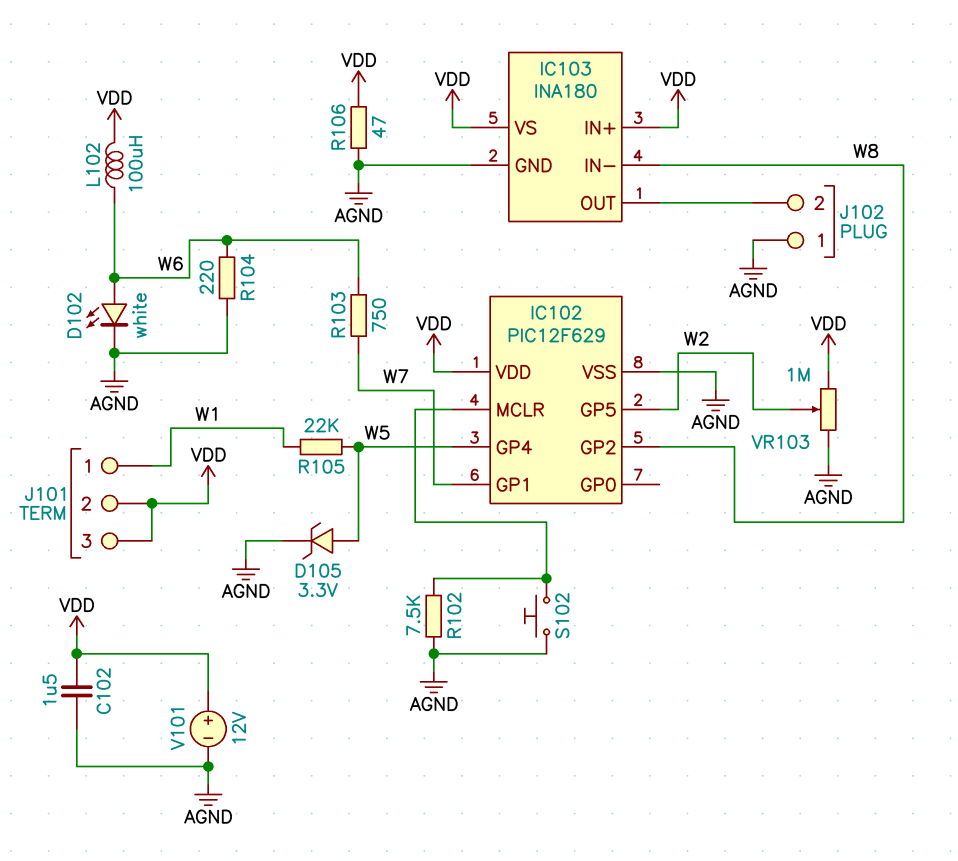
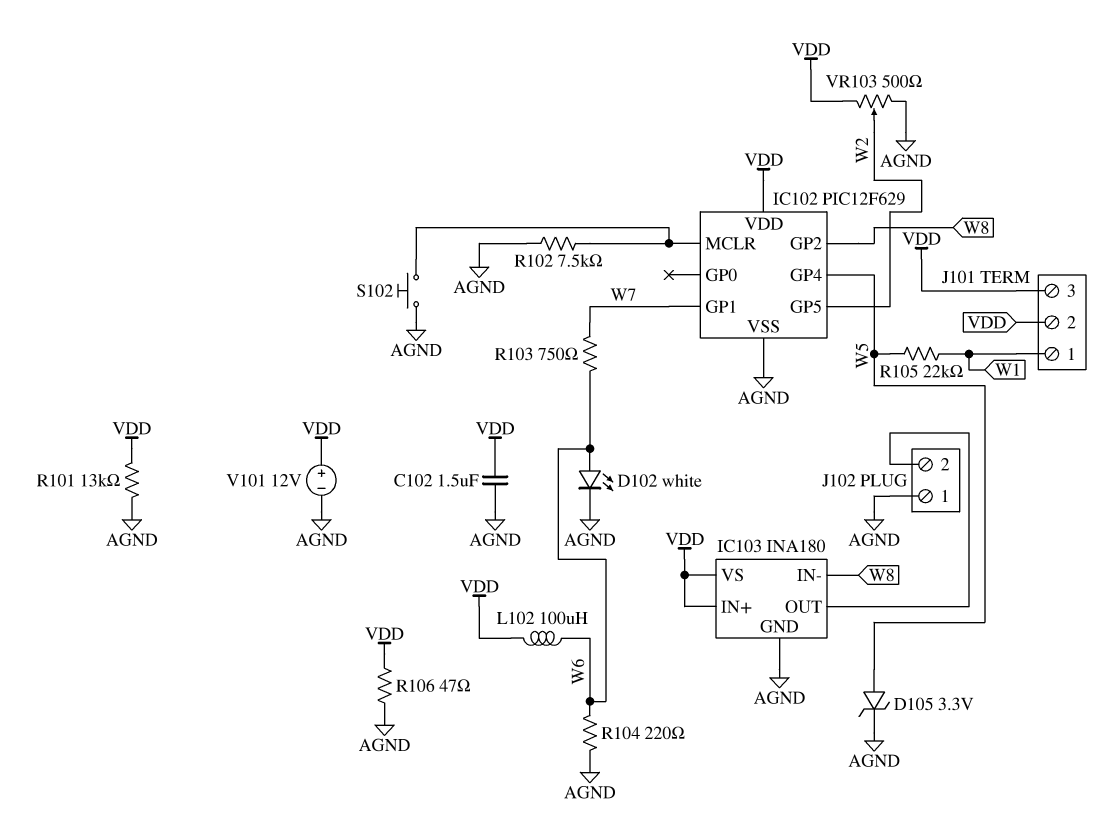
R101: none -> 13k (AGND, VDD)
VR103: 1M (AGND, VDD, wiper W2) -> 500 (AGND, VDD, wiper W2)

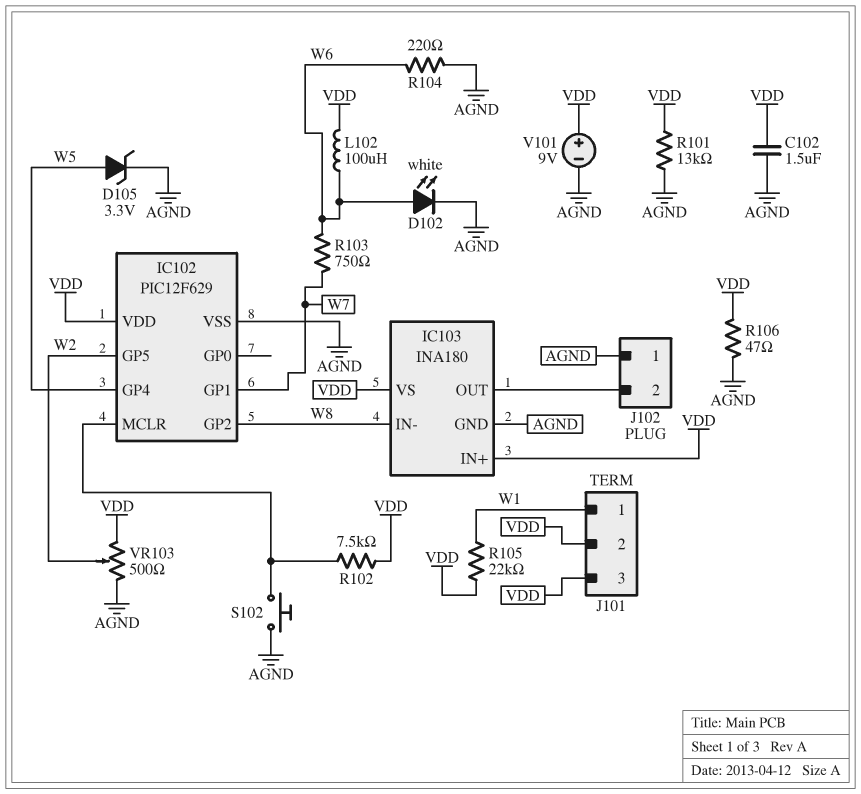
R102: 7.5k (AGND, IC102/MCLR) -> 7.5k (IC102/MCLR, VDD)
R105: 22k (W1, W5) -> 22k (VDD, W1)
V101: 12V (plus VDD, minus AGND) -> 9V (plus VDD, minus AGND)

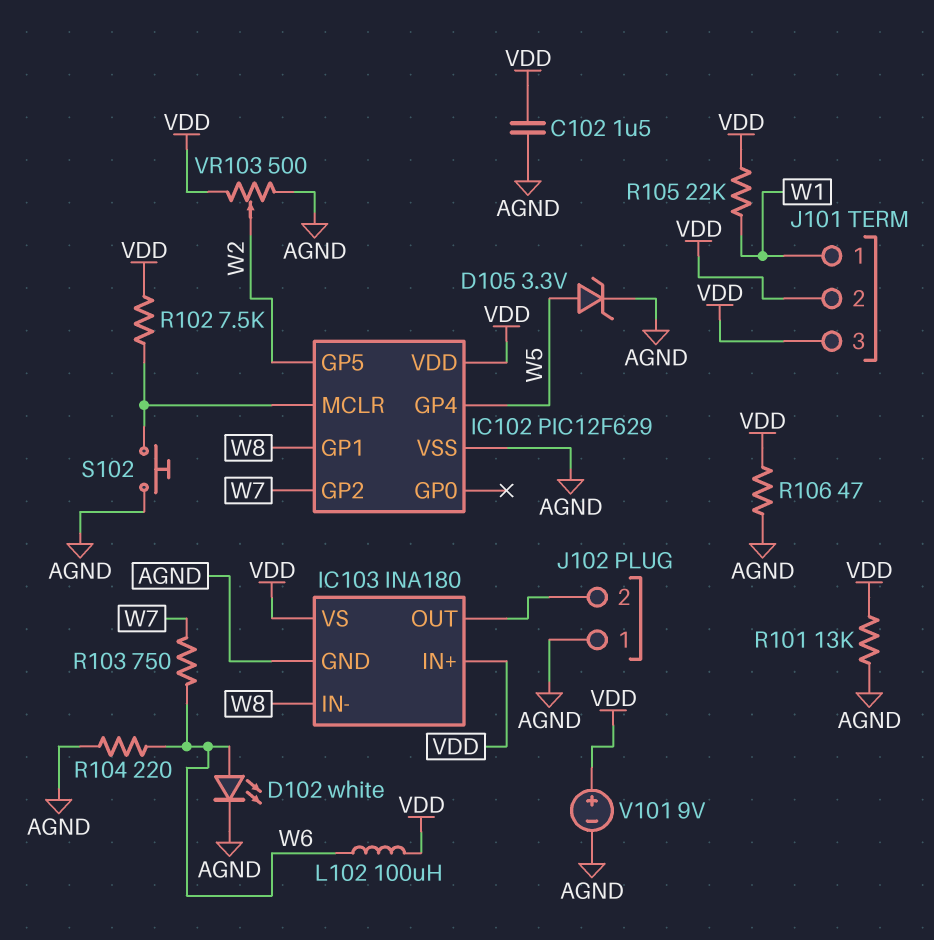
IC102 pin GP1: W7 -> W8
IC102 pin GP2: W8 -> W7

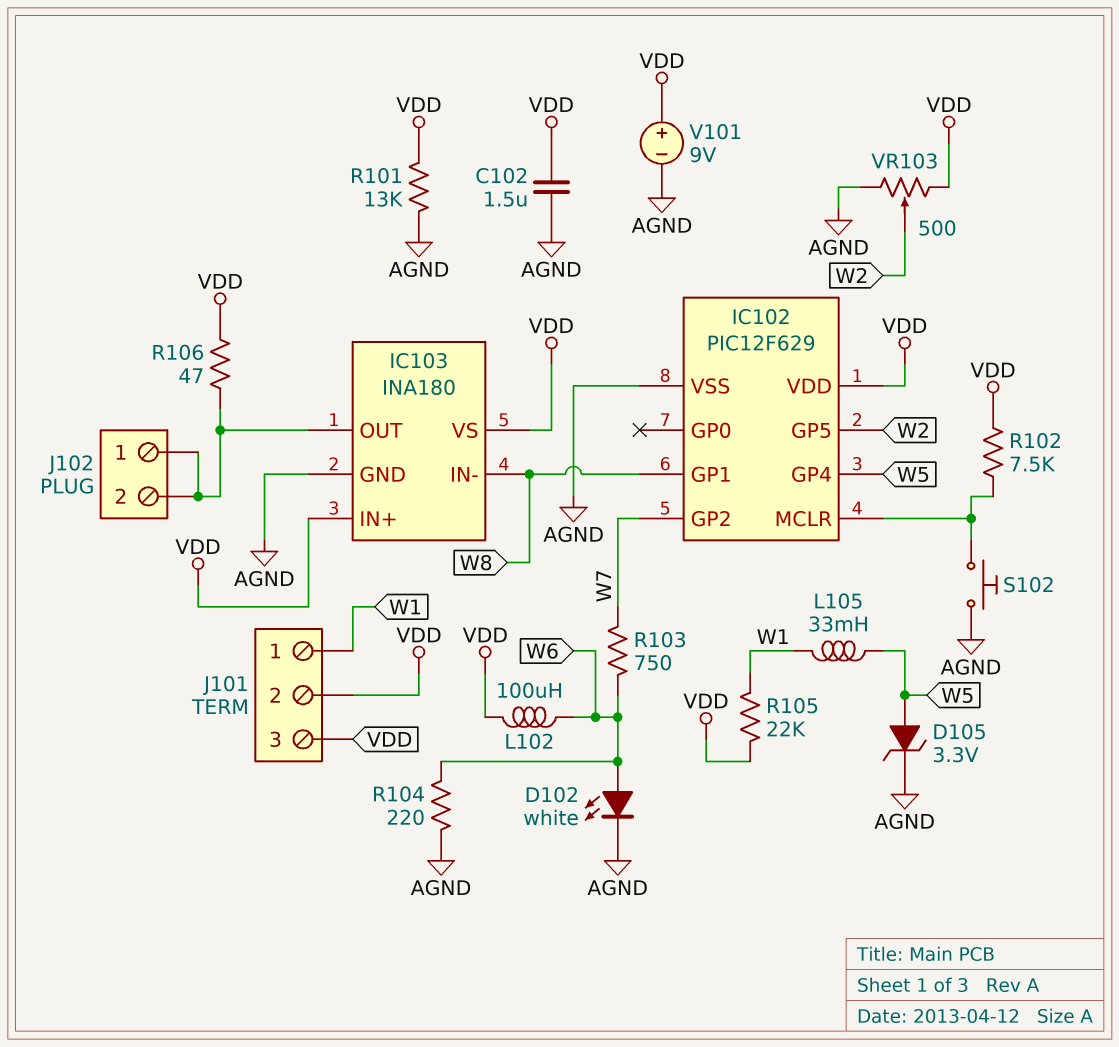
J102 pin 1: AGND -> IC103/OUT
L105: none -> 33mH (W1, W5)
R106: 47 (AGND, VDD) -> 47 (IC103/OUT, VDD)

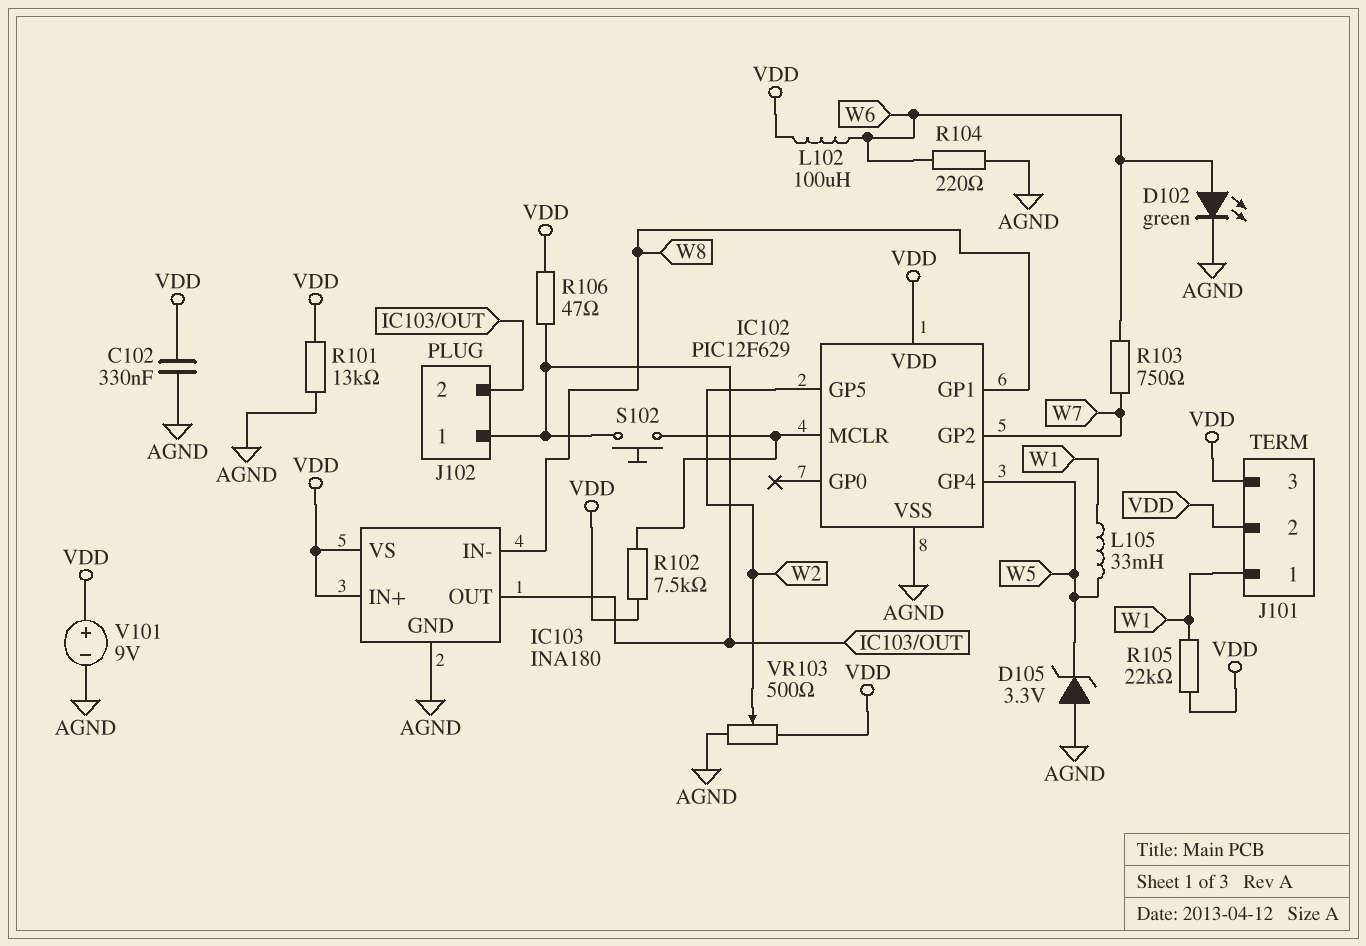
C102: 1.5uF (AGND, VDD) -> 330nF (AGND, VDD)
D102: LED white (A W6, K AGND) -> LED green (A W6, K AGND)
D105: zener 3.3V (A W5, K AGND) -> zener 3.3V (A AGND, K W5)
S102: button (AGND, IC102/MCLR) -> button (IC102/MCLR, IC103/OUT)

